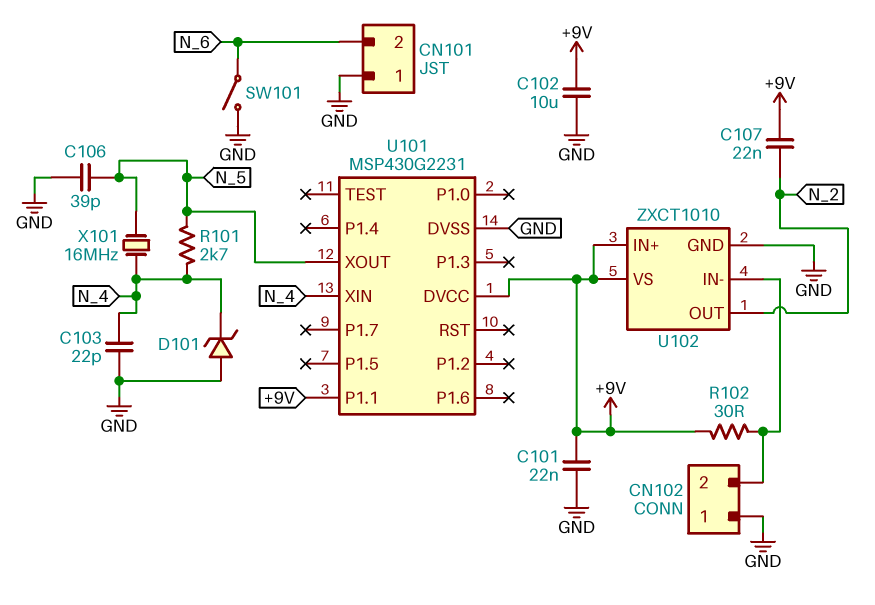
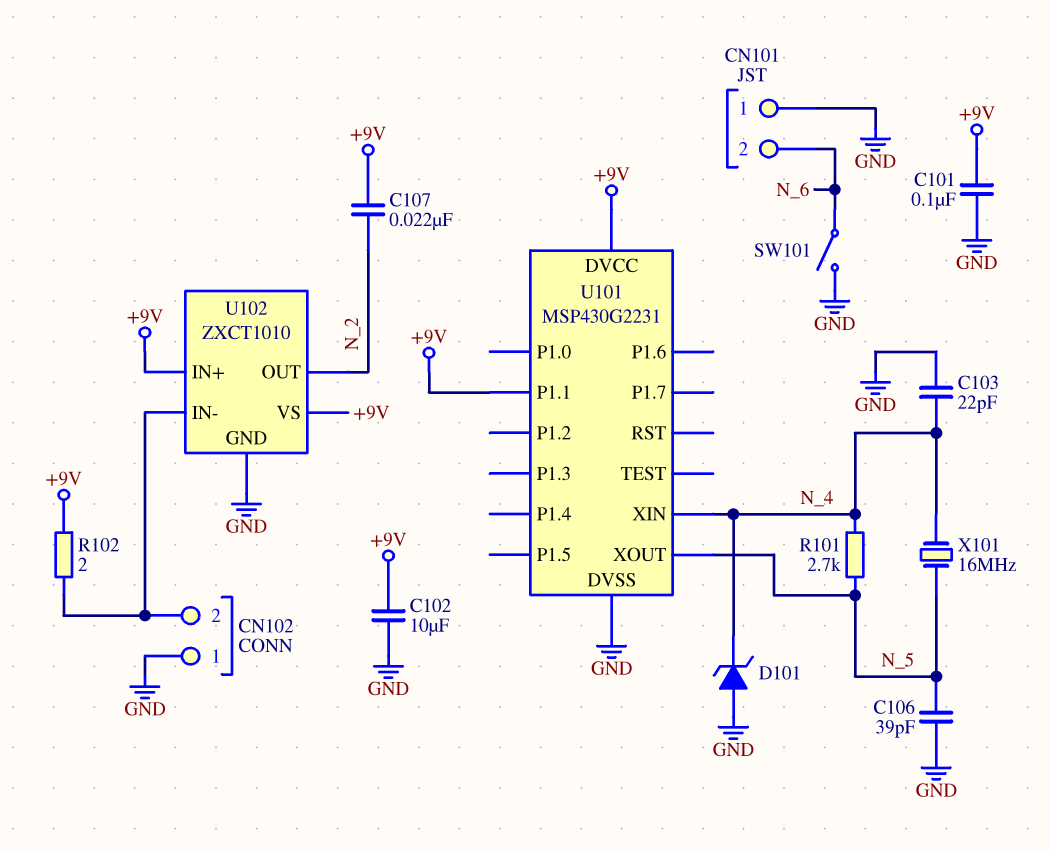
C101: 22nF (+9V, GND) -> 100nF (+9V, GND)
R102: 30 (+9V, CN102/2) -> 2 (+9V, CN102/2)

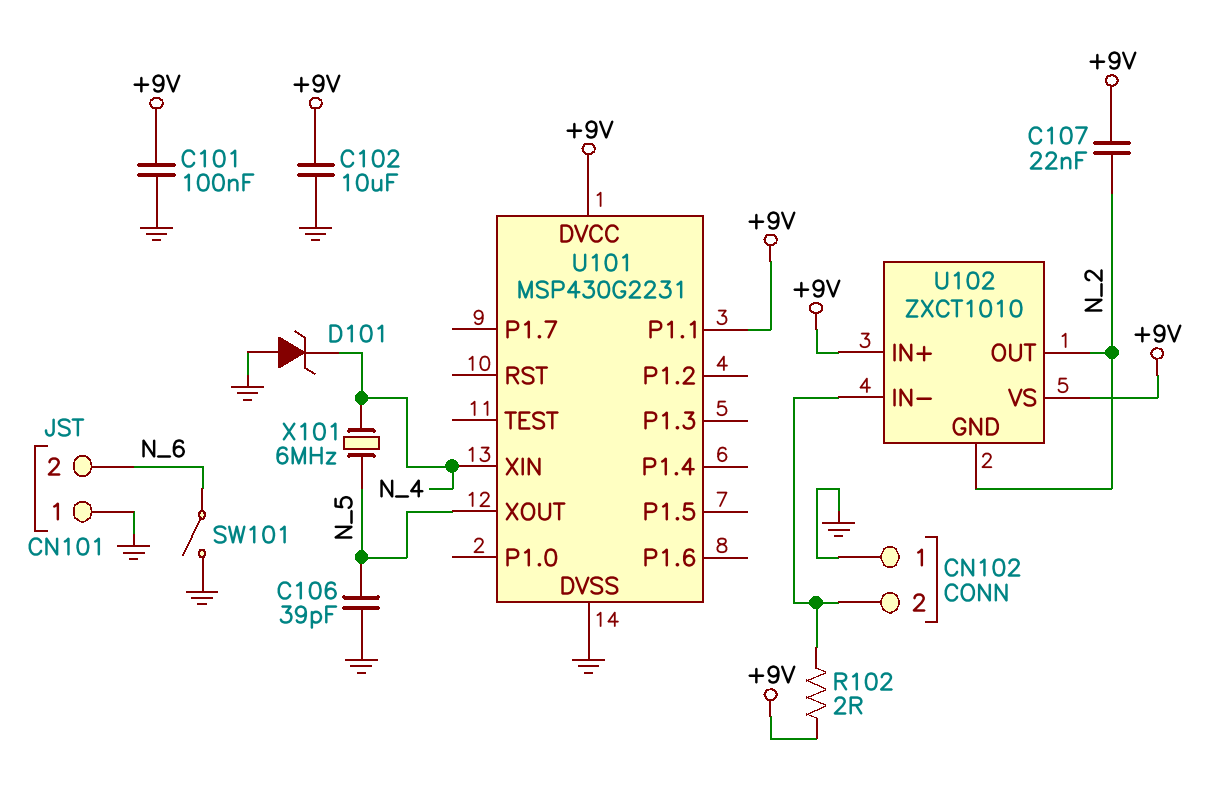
C103: 22pF (GND, N_4) -> none
R101: 2.7k (N_4, N_5) -> none
U102 pin GND: GND -> N_2
X101: 16MHz (N_4, N_5) -> 6MHz (N_4, N_5)

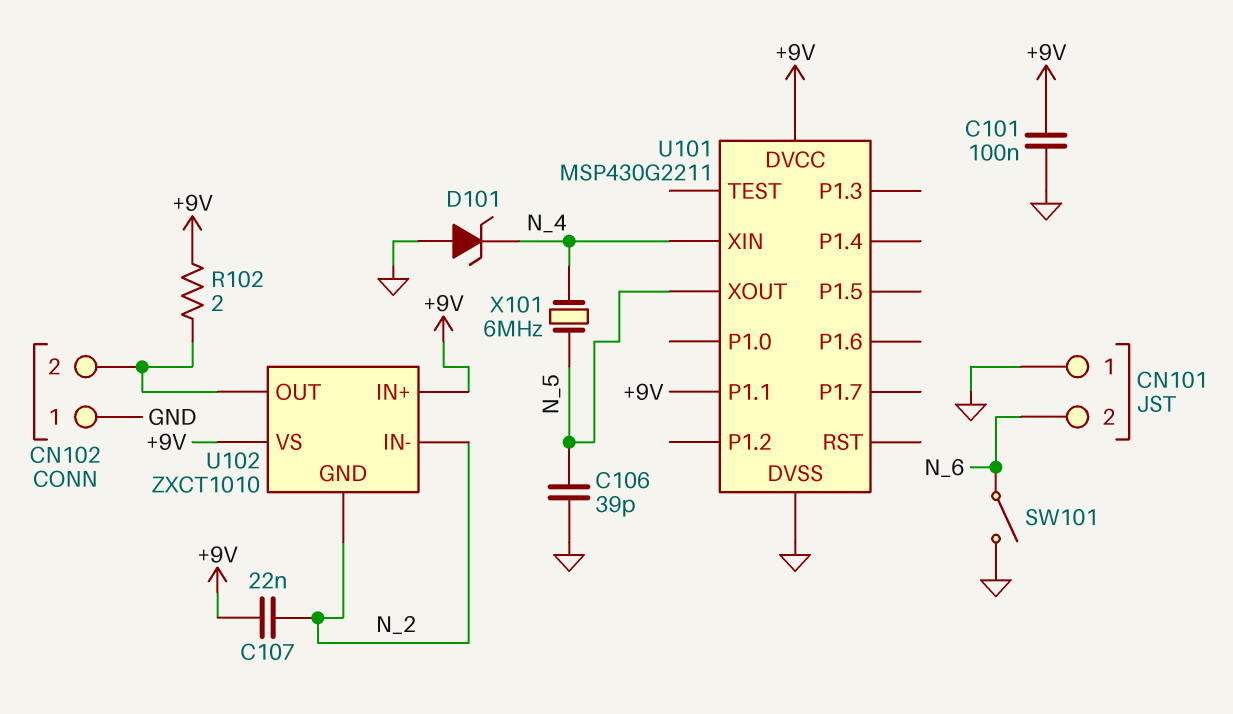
C102: 10uF (+9V, GND) -> none
U101: MSP430G2231 -> MSP430G2211
U102 pin IN-: CN102/2 -> N_2
U102 pin OUT: N_2 -> CN102/2

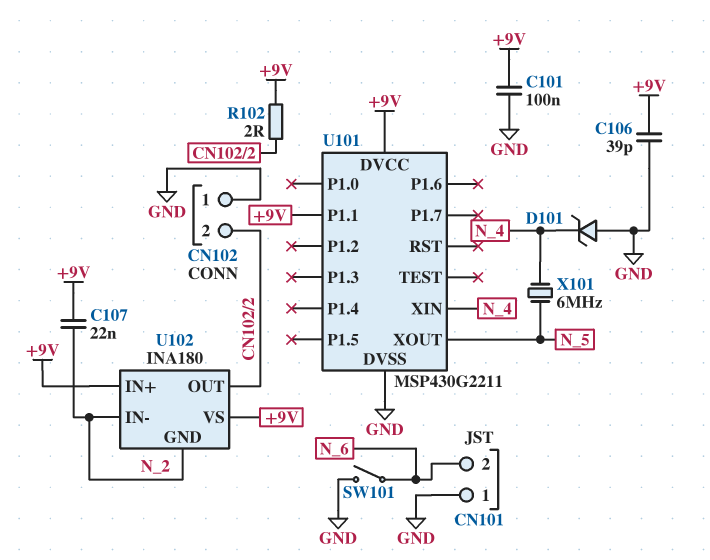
C106: 39pF (GND, N_5) -> 39pF (+9V, GND)
U102: ZXCT1010 -> INA180

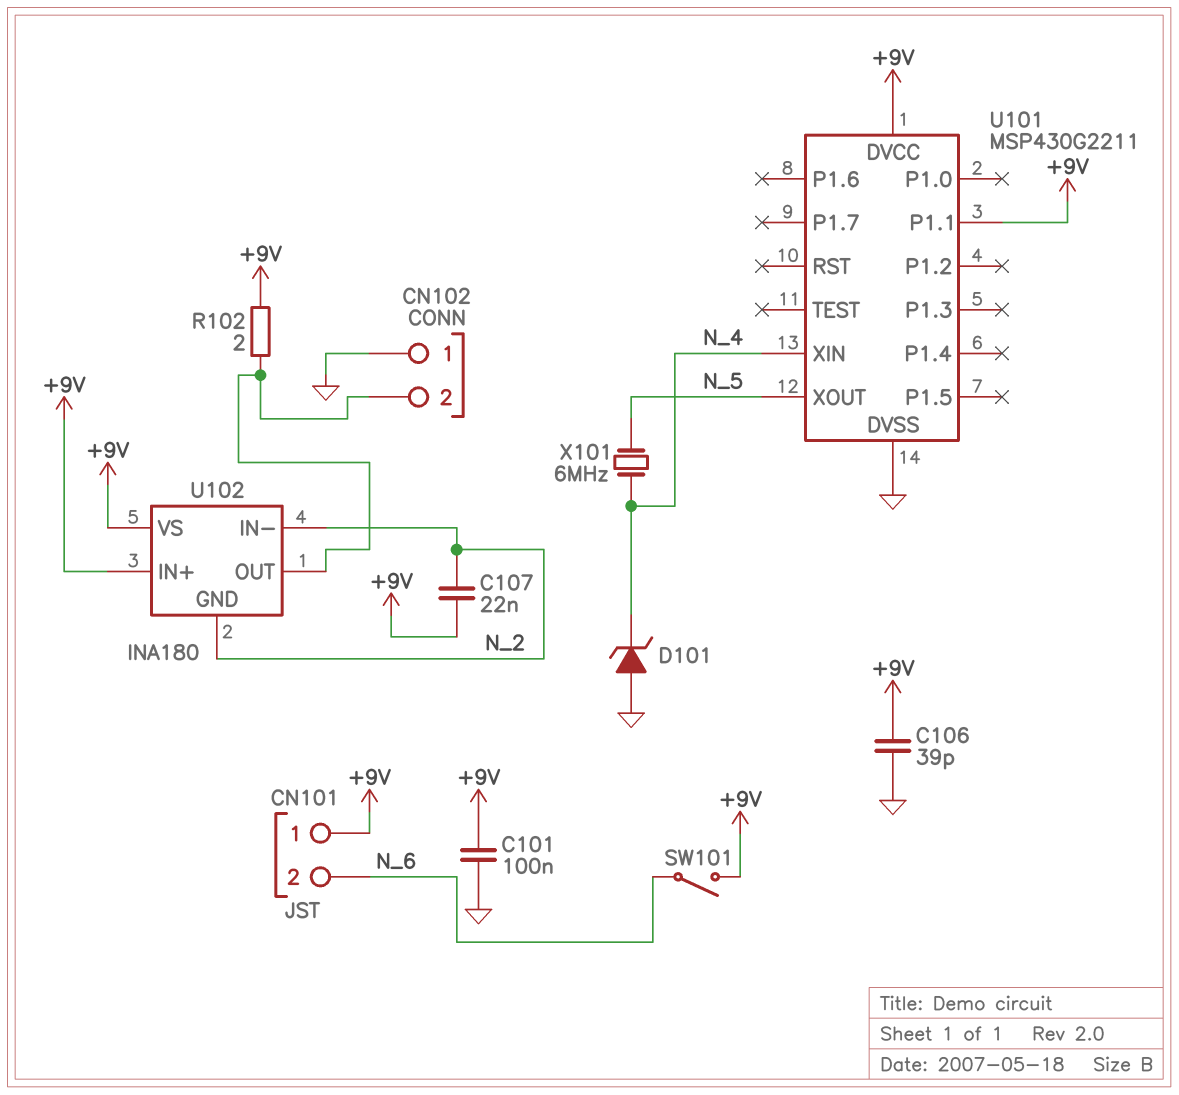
CN101 pin 1: GND -> +9V
SW101: switch (GND, N_6) -> switch (+9V, N_6)

